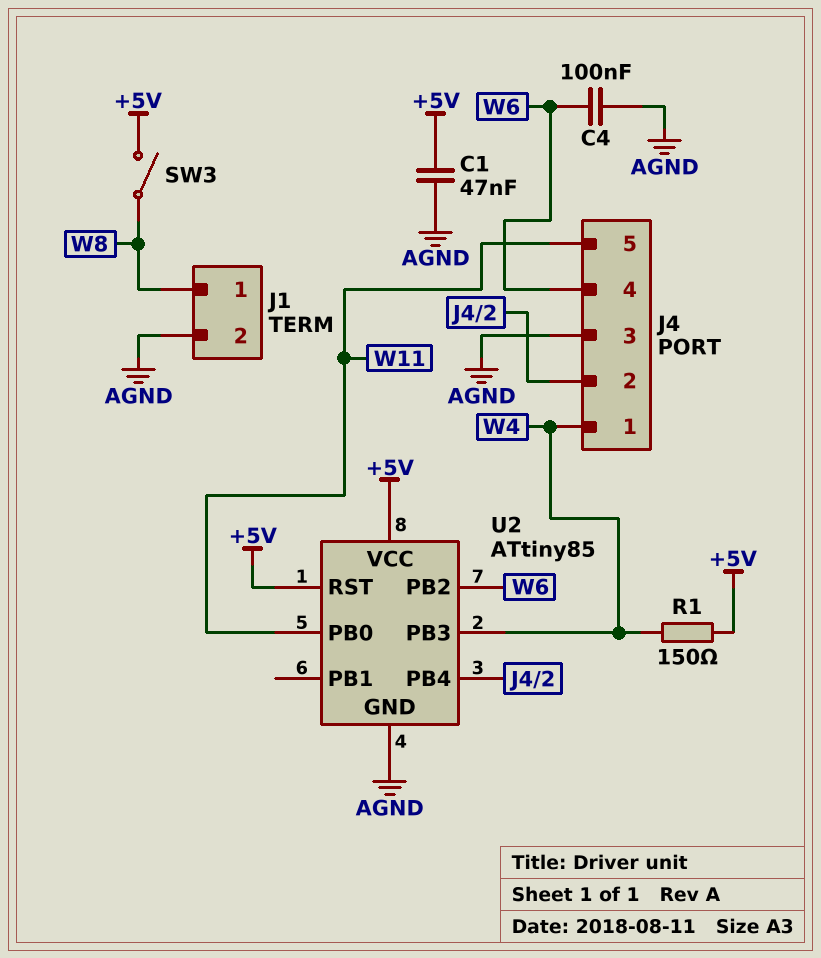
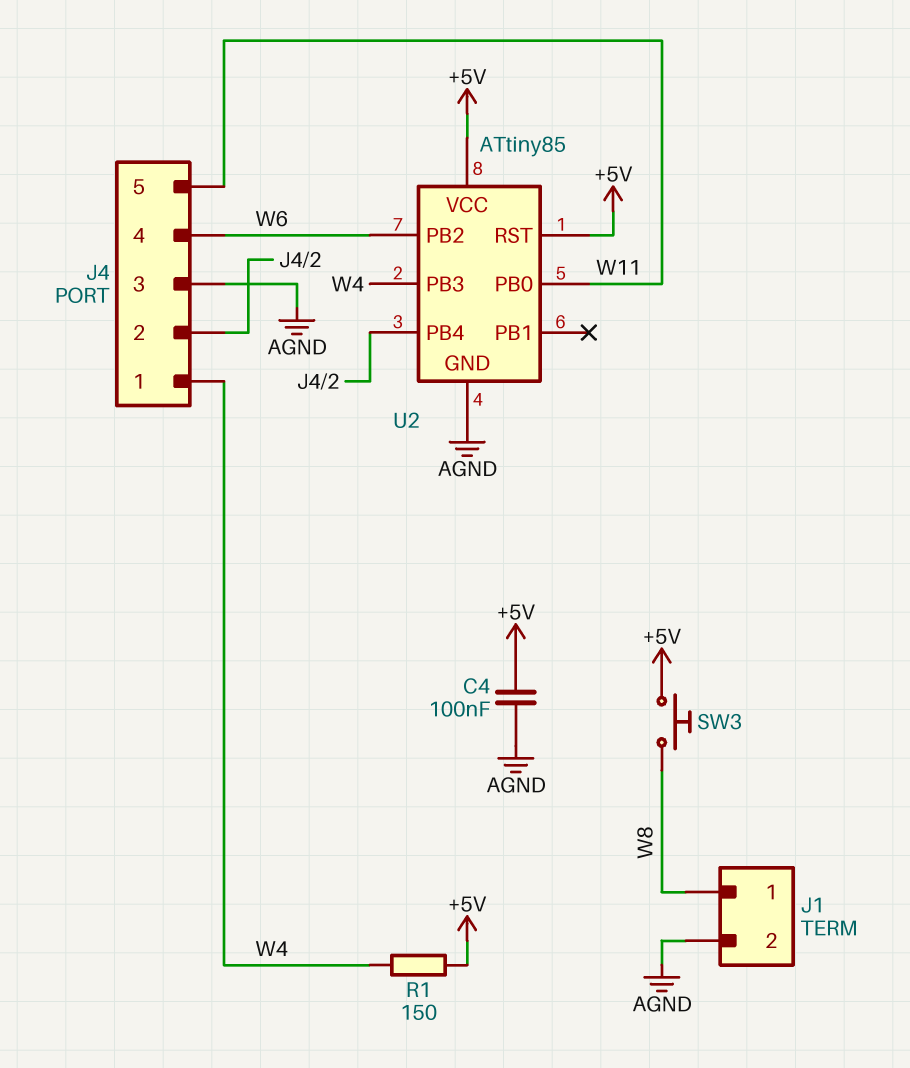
C1: 47nF (+5V, AGND) -> none
C4: 100nF (AGND, W6) -> 100nF (+5V, AGND)
SW3: switch (+5V, W8) -> button (+5V, W8)

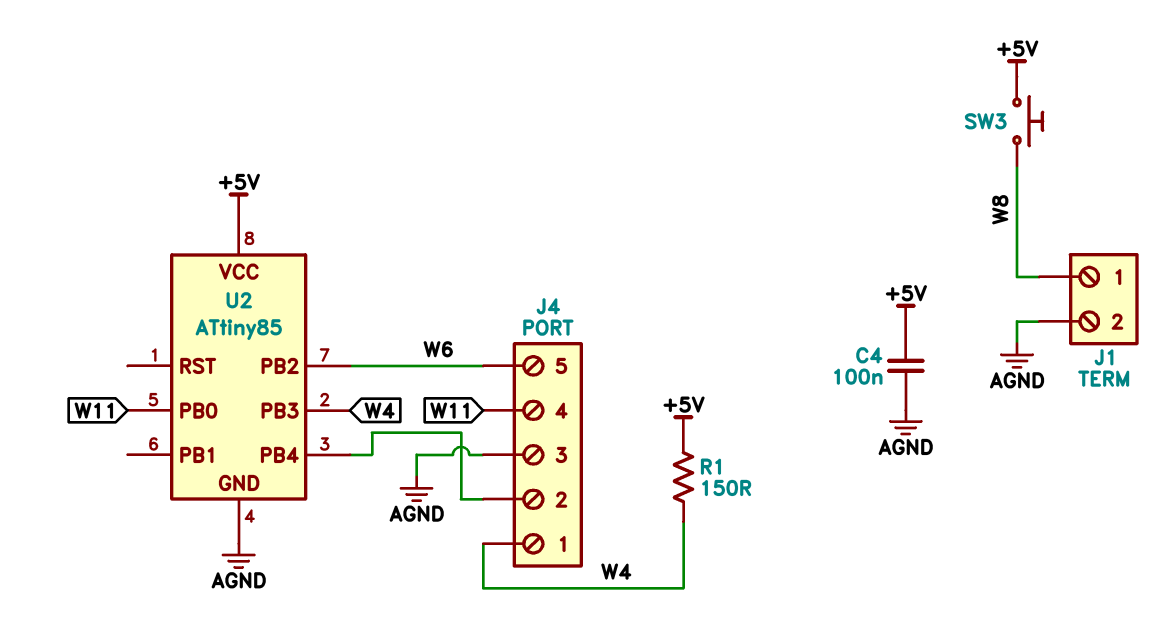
J4 pin 4: W6 -> W11
J4 pin 5: W11 -> W6
U2 pin RST: +5V -> none

